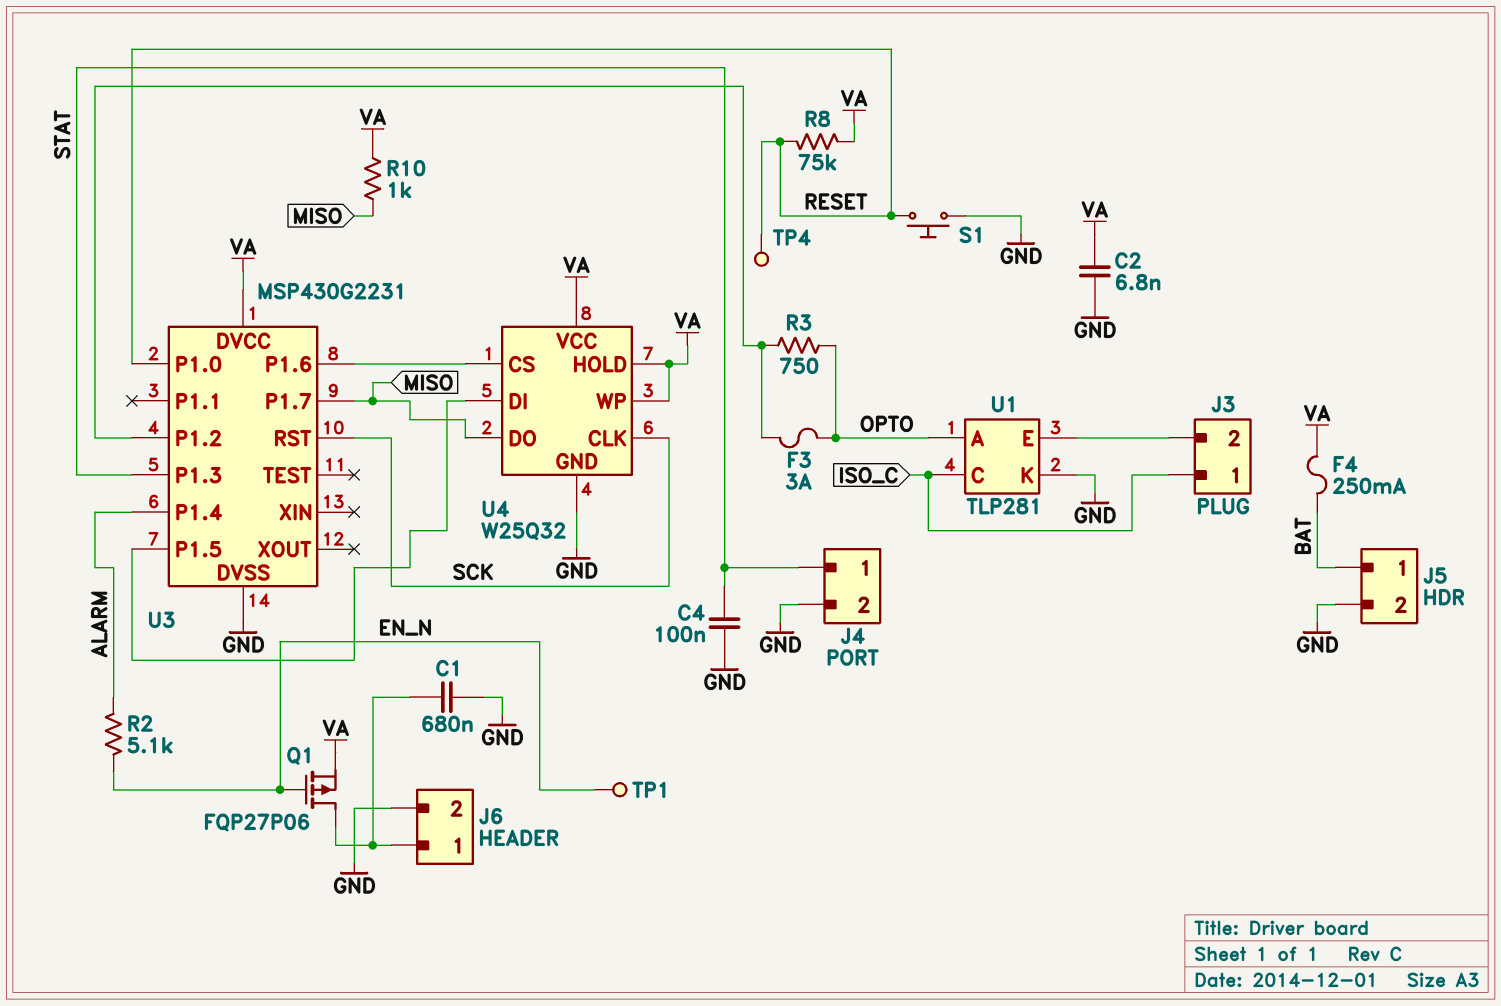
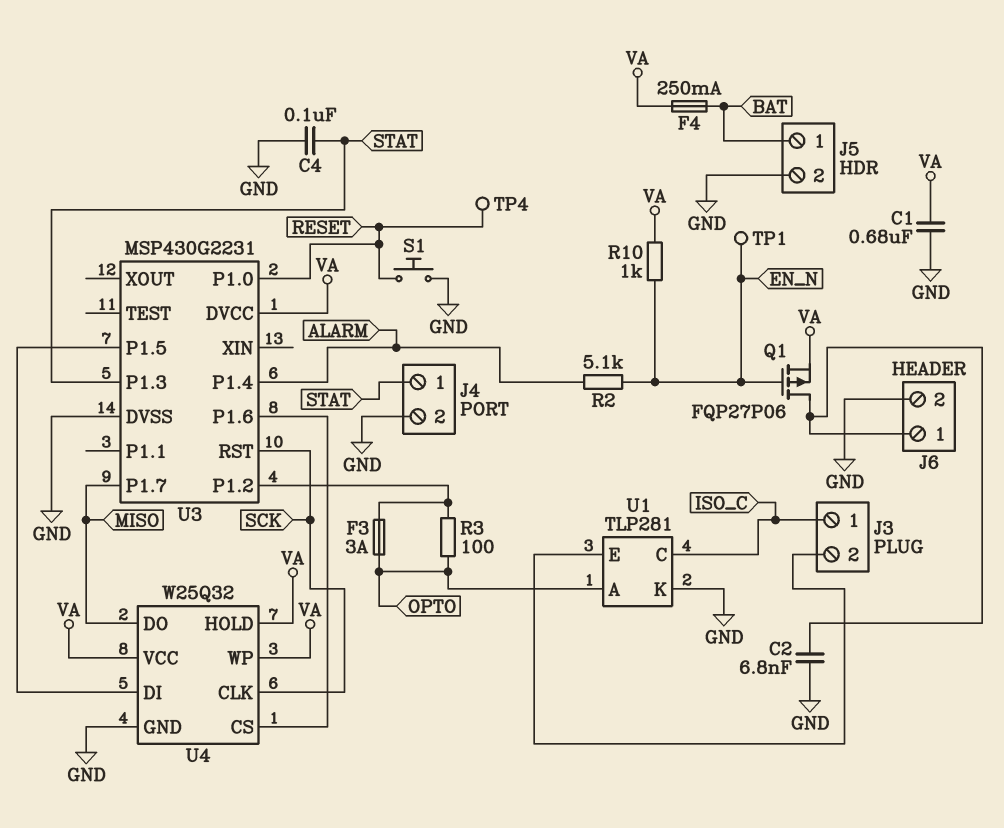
C1: 680nF (GND, J6/1) -> 680nF (GND, VA)
C2: 6.8nF (GND, VA) -> 6.8nF (GND, J6/1)
R3: 750 (OPTO, U3/P1.2) -> 100 (OPTO, U3/P1.2)
R8: 75k (RESET, VA) -> none
R10: 1k (MISO, VA) -> 1k (EN_N, VA)

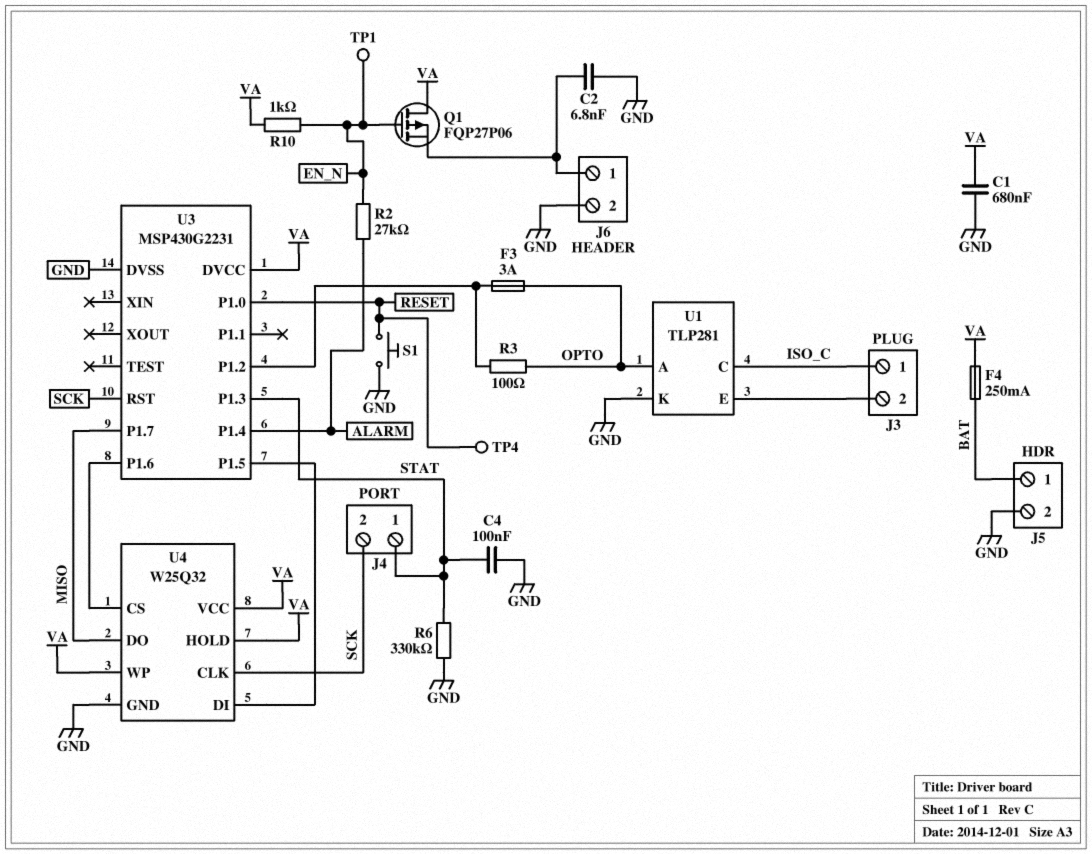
J4 pin 2: GND -> SCK
Q1: PMOS FQP27P06 (G EN_N, D J6/1, S VA) -> PMOS FQP27P06 (G EN_N, D VA, S J6/1)
R2: 5.1k (ALARM, EN_N) -> 27k (ALARM, EN_N)
R6: none -> 330k (GND, STAT)

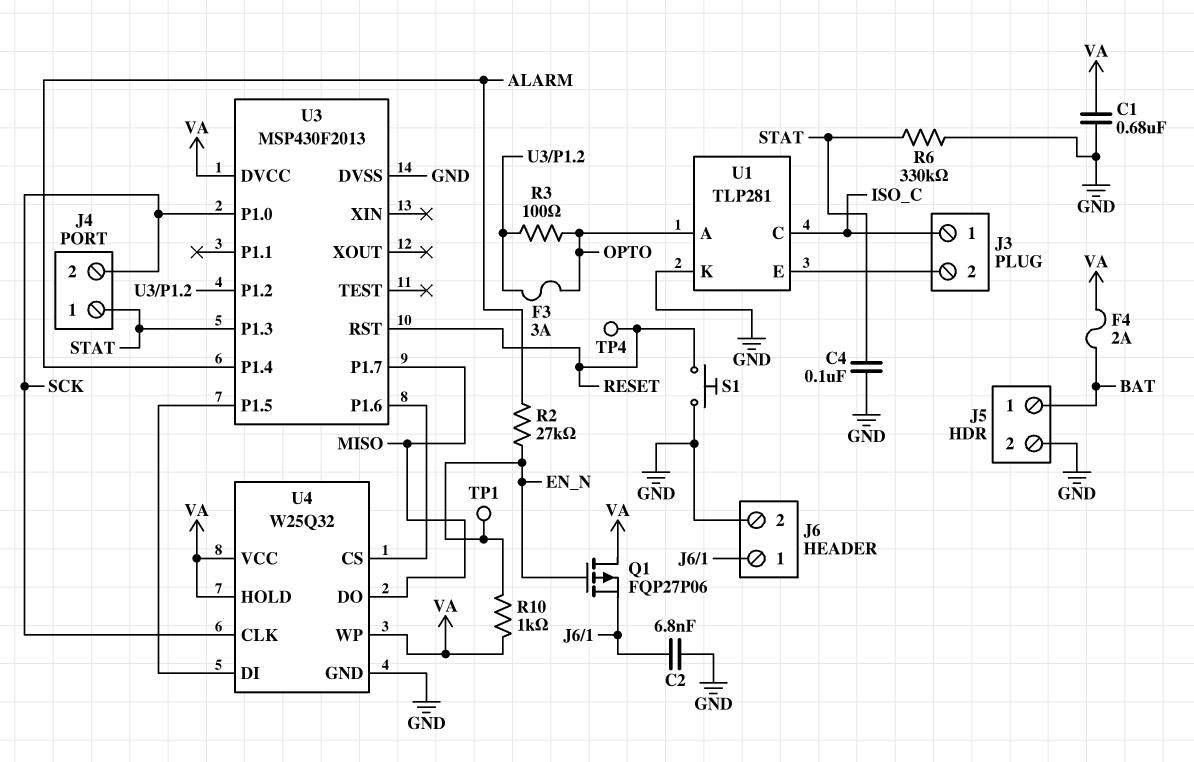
F4: 250mA (BAT, VA) -> 2A (BAT, VA)
U3: MSP430G2231 -> MSP430F2013
U3 pin P1.0: RESET -> SCK
U3 pin RST: SCK -> RESET

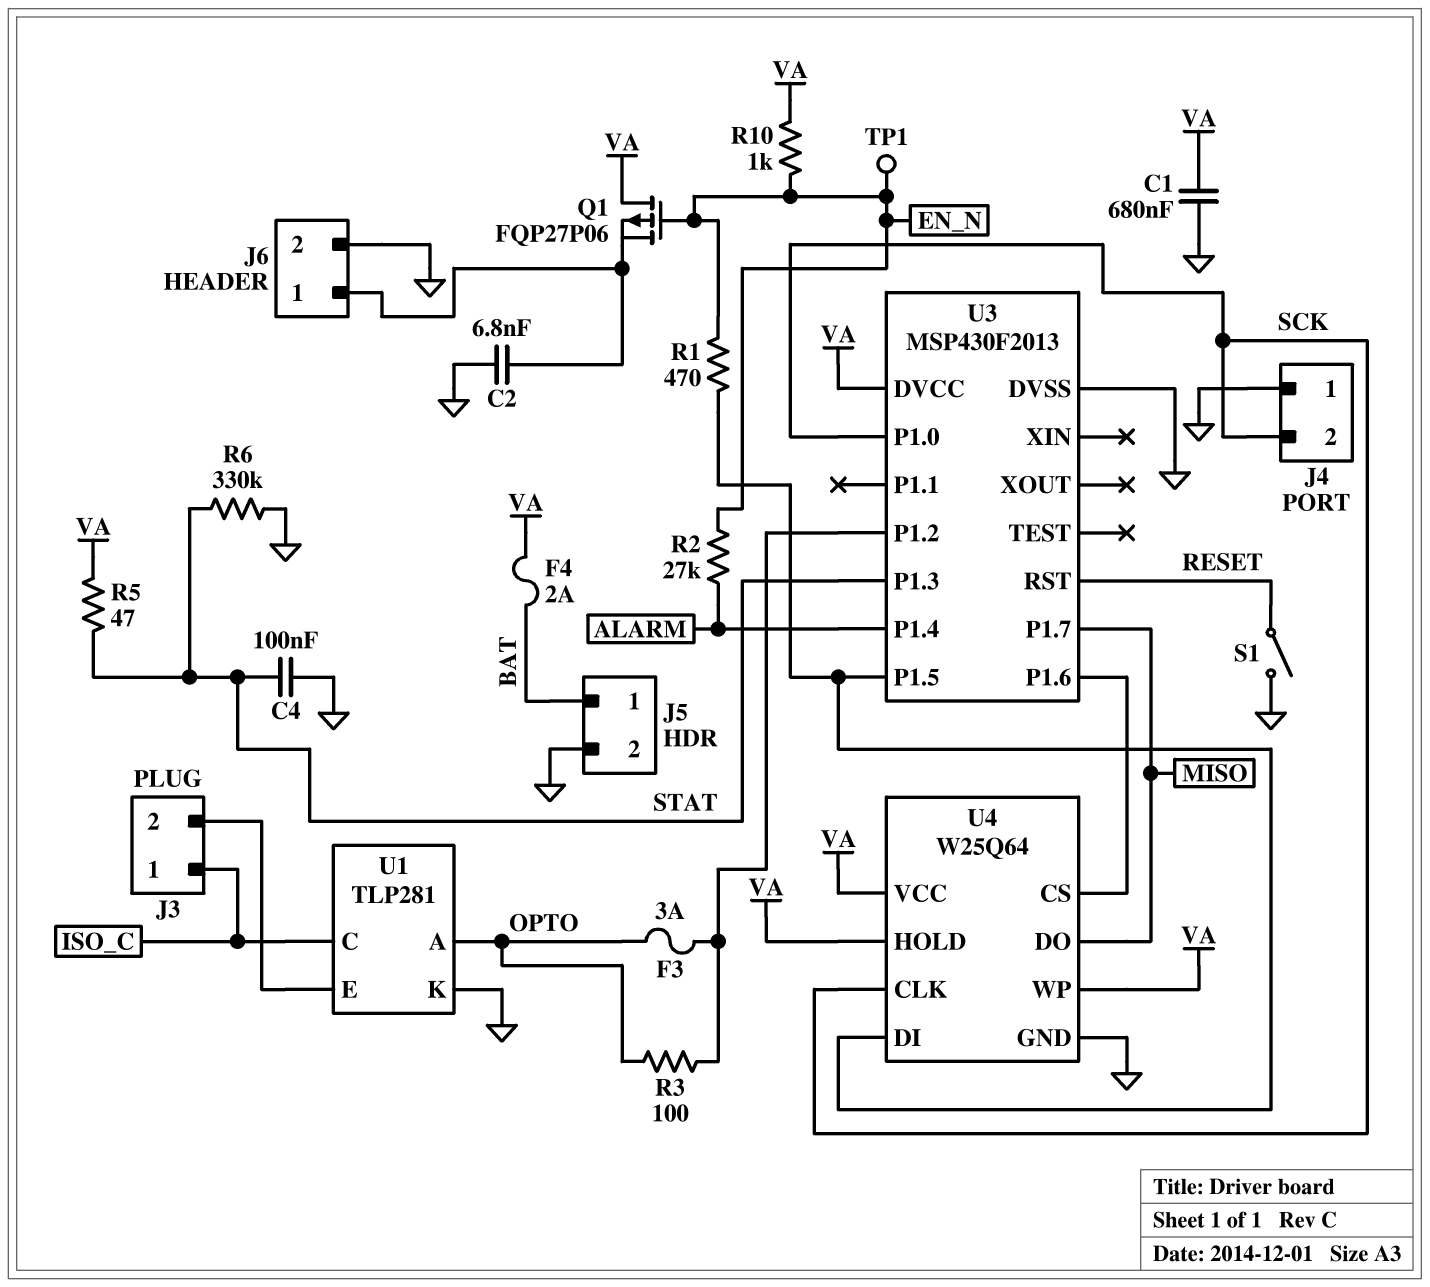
J4 pin 1: STAT -> GND
R1: none -> 470 (EN_N, U3/P1.5)
R5: none -> 47 (STAT, VA)
S1: button (GND, RESET) -> switch (GND, RESET)
TP4: test point (RESET) -> none
U4: W25Q32 -> W25Q64

